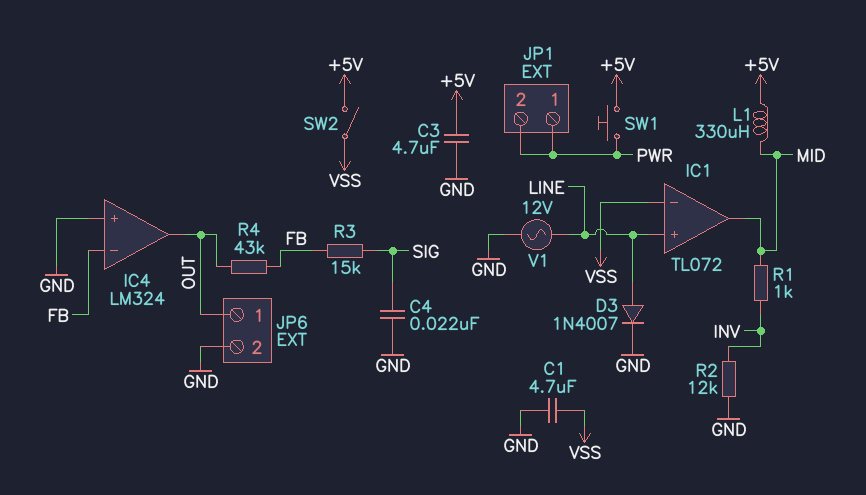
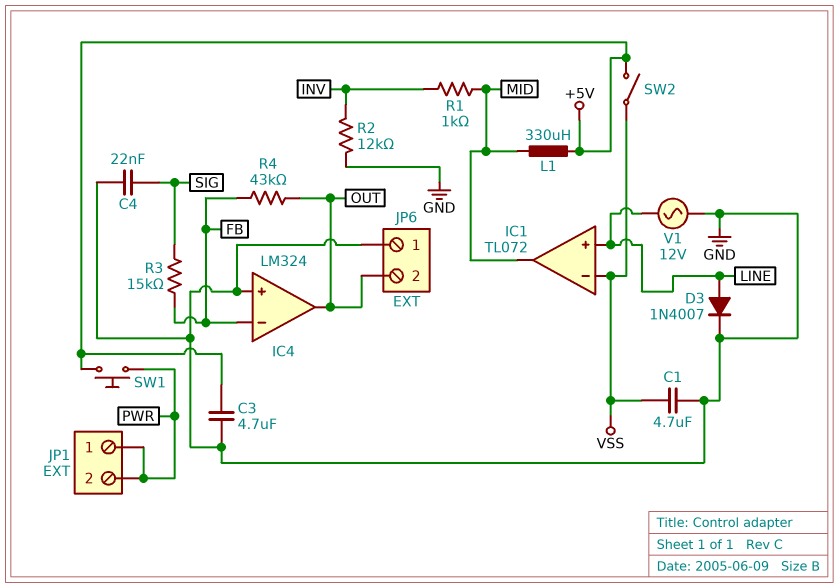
JP6 pin 1: OUT -> GND
JP6 pin 2: GND -> OUT

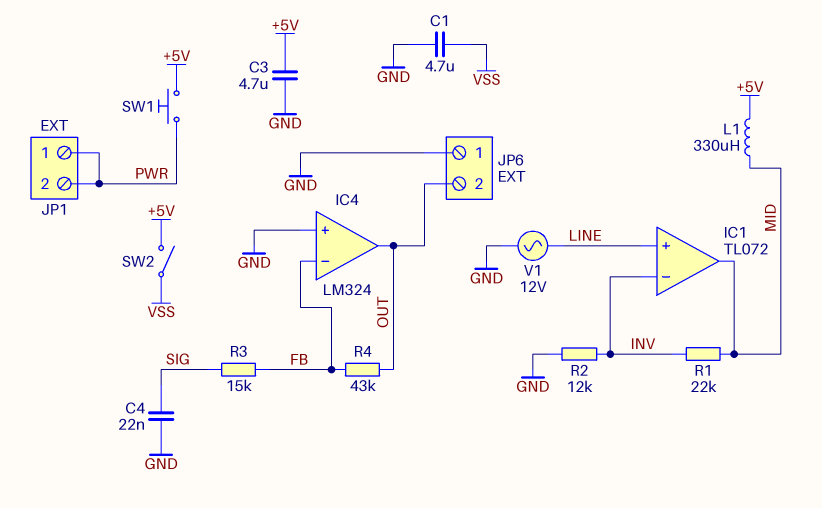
D3: diode 1N4007 (A LINE, K GND) -> none
IC1 pin in-: VSS -> INV
R1: 1k (INV, MID) -> 22k (INV, MID)

